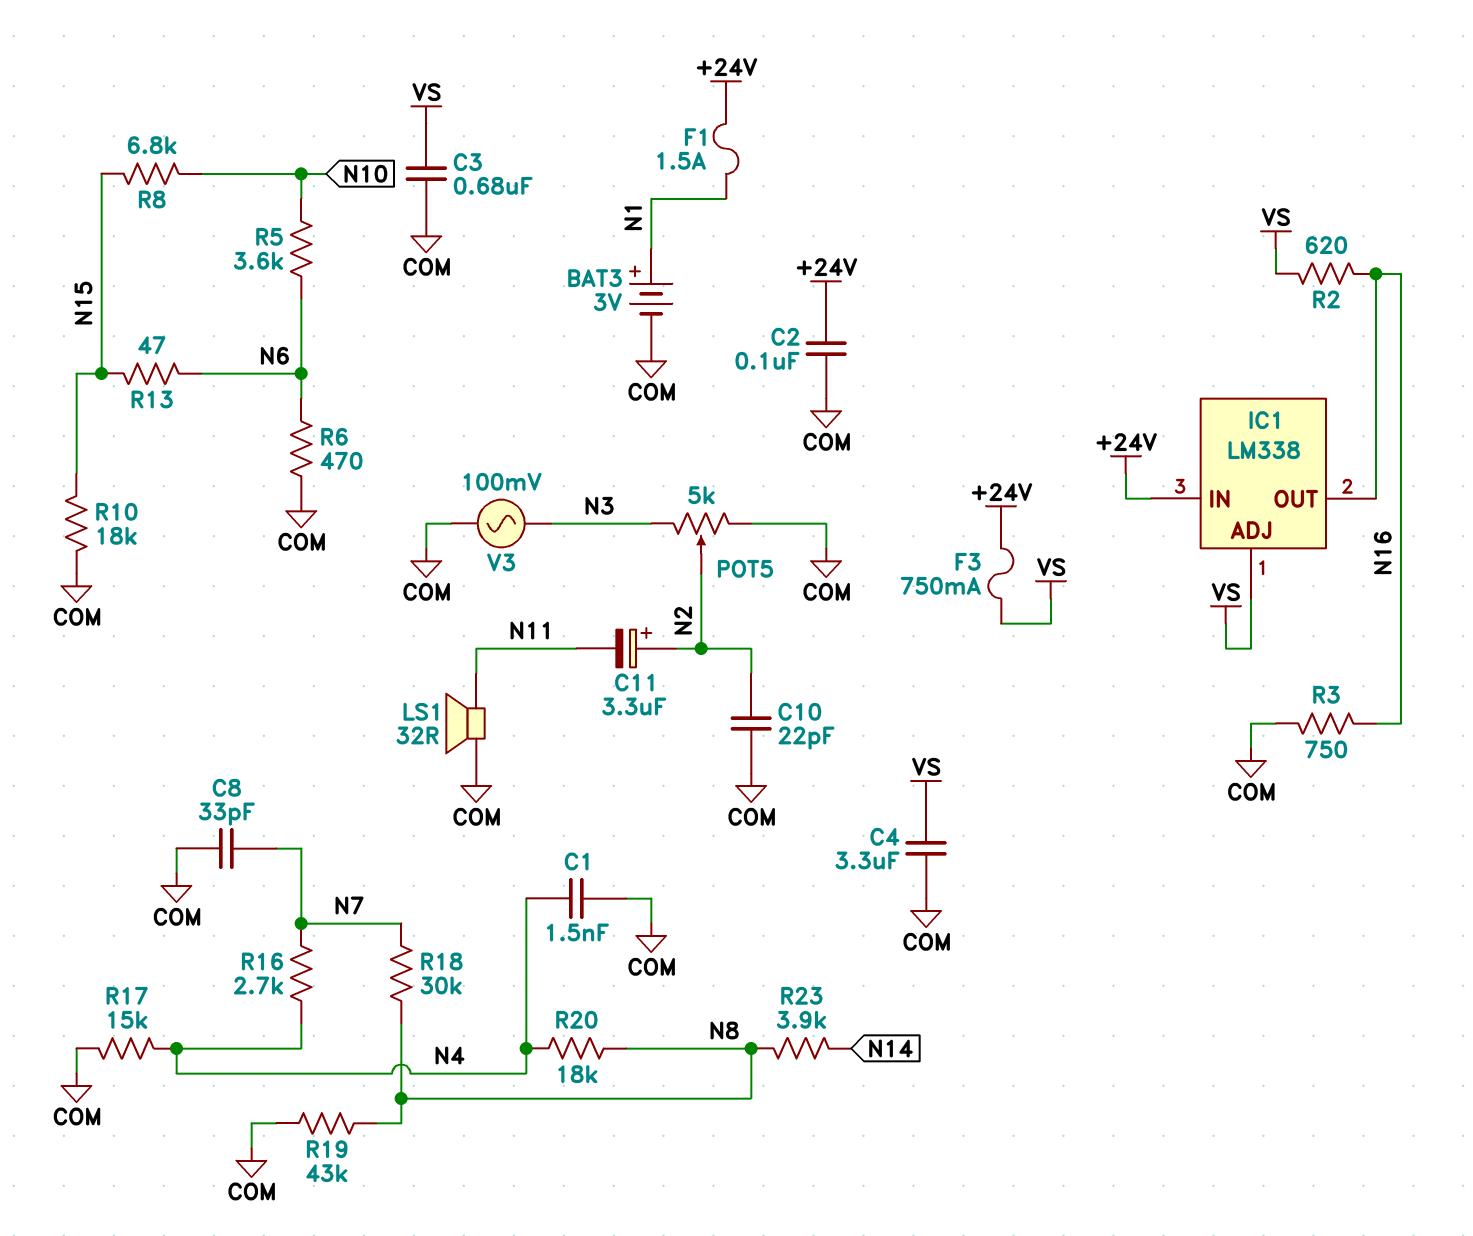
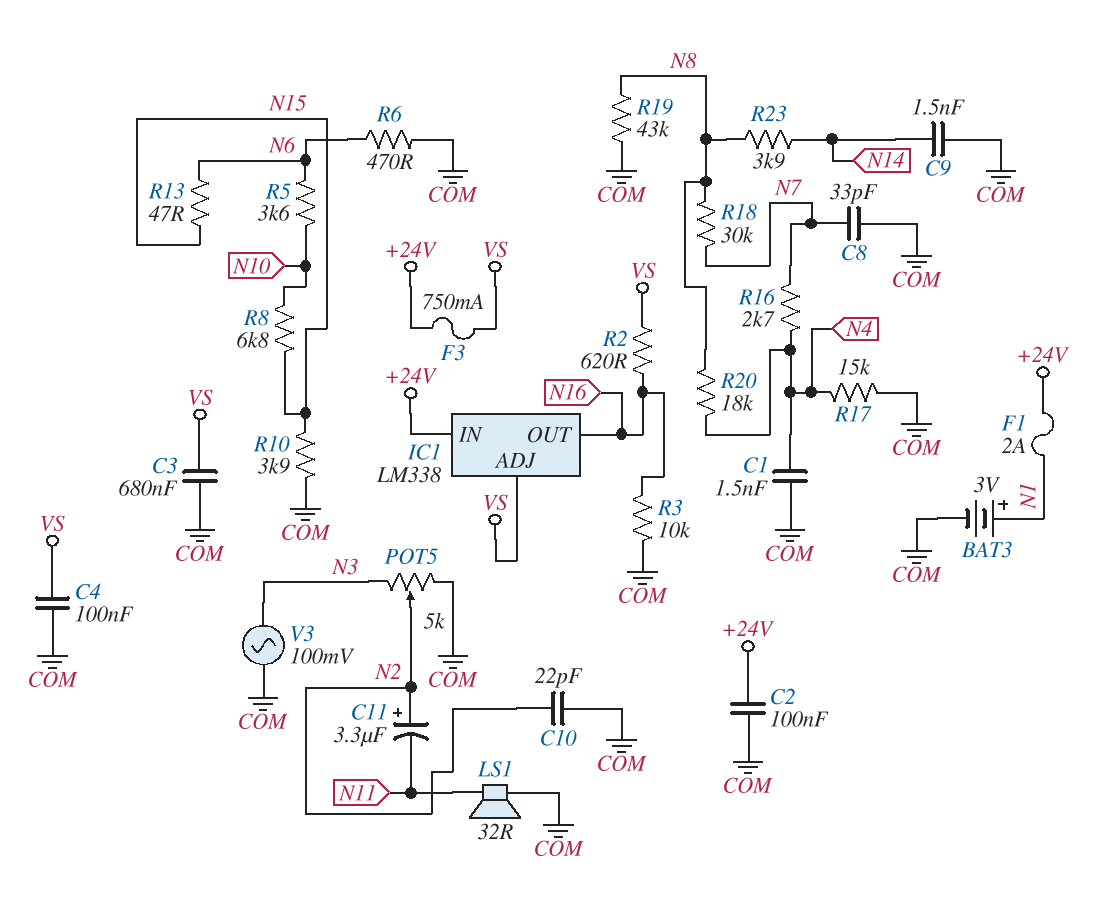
C4: 3.3uF (COM, VS) -> 100nF (COM, VS)
C9: none -> 1.5nF (COM, N14)
F1: 1.5A (+24V, N1) -> 2A (+24V, N1)
R3: 750 (COM, N16) -> 10k (COM, N16)
R10: 18k (COM, N15) -> 3.9k (COM, N15)

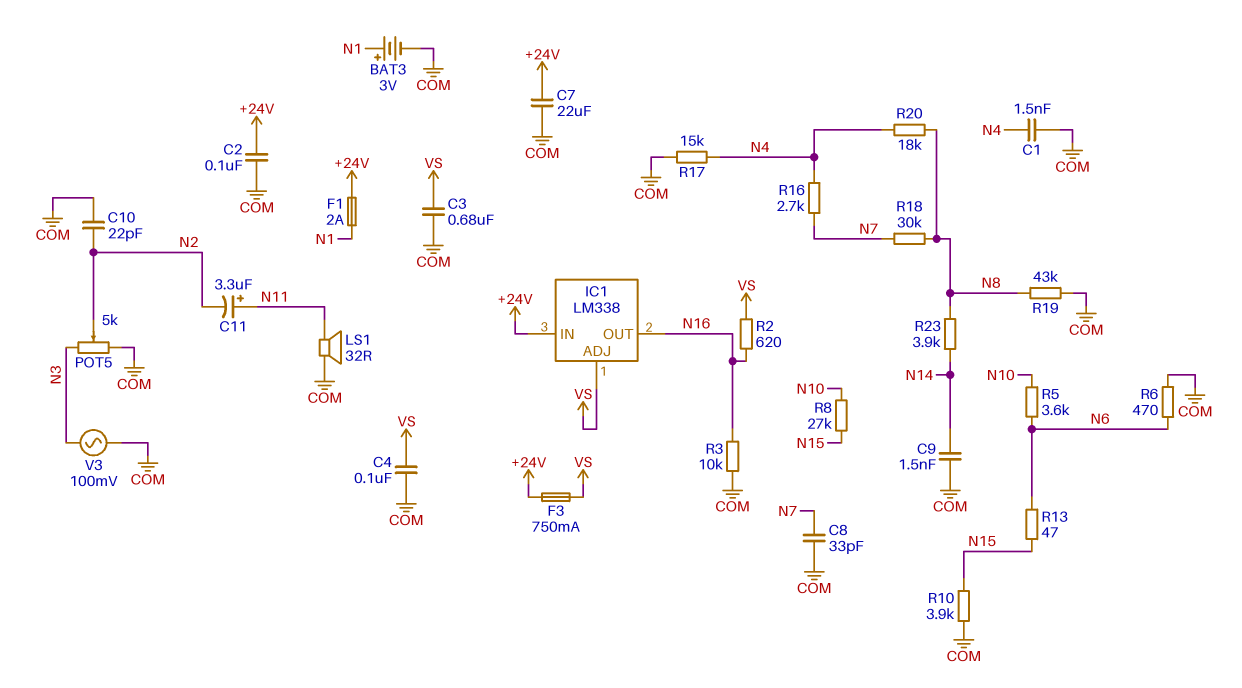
C7: none -> 22uF (+24V, COM)
C11: 3.3uF (plus N2, minus N11) -> 3.3uF (plus N11, minus N2)
R8: 6.8k (N10, N15) -> 27k (N10, N15)

